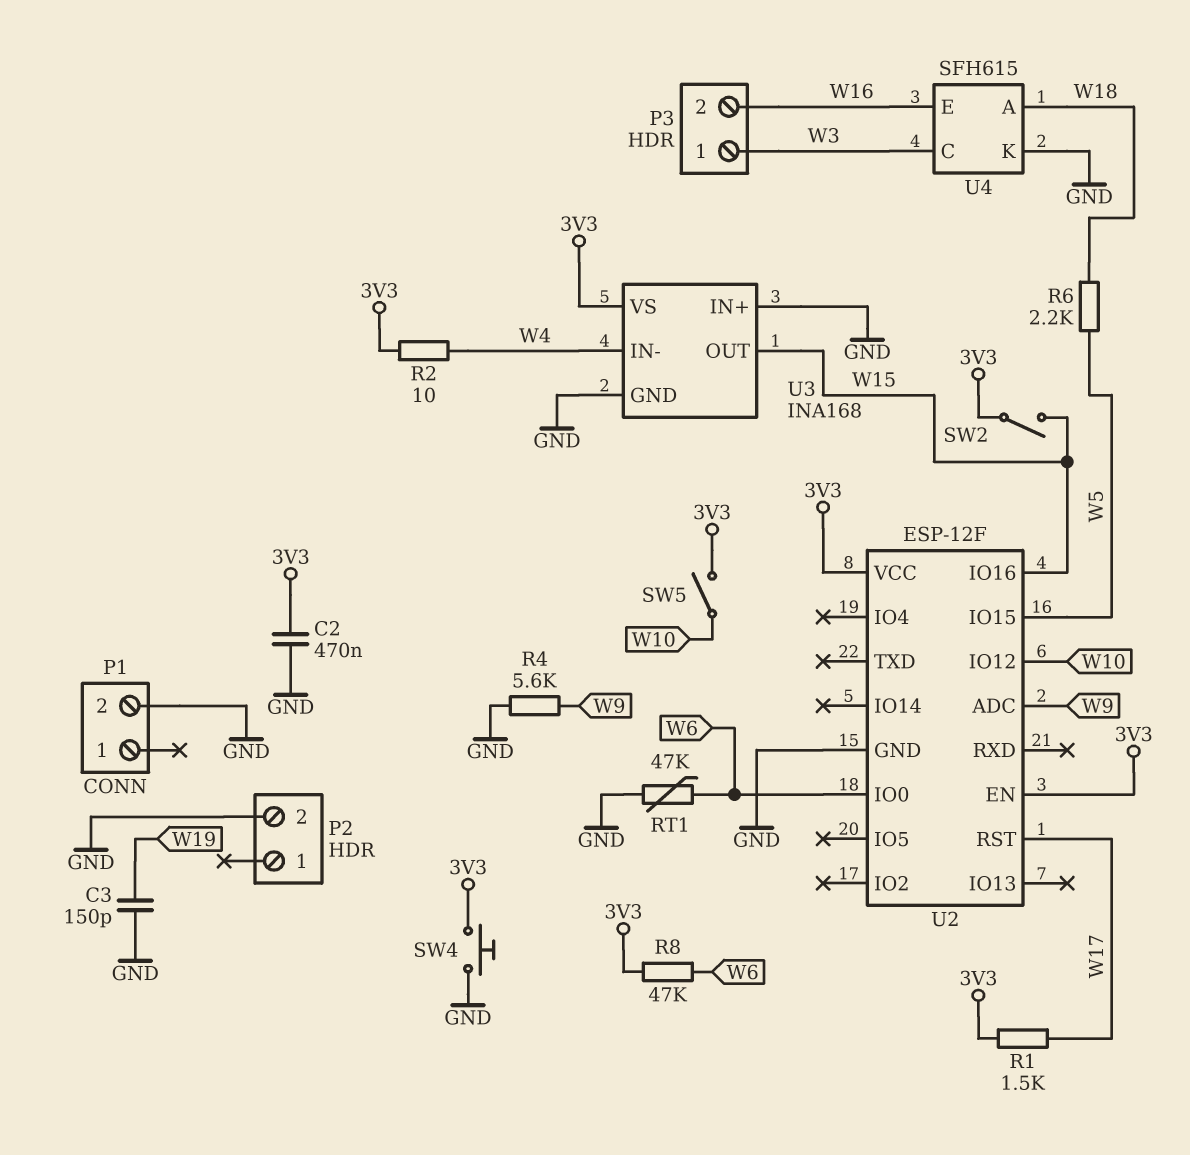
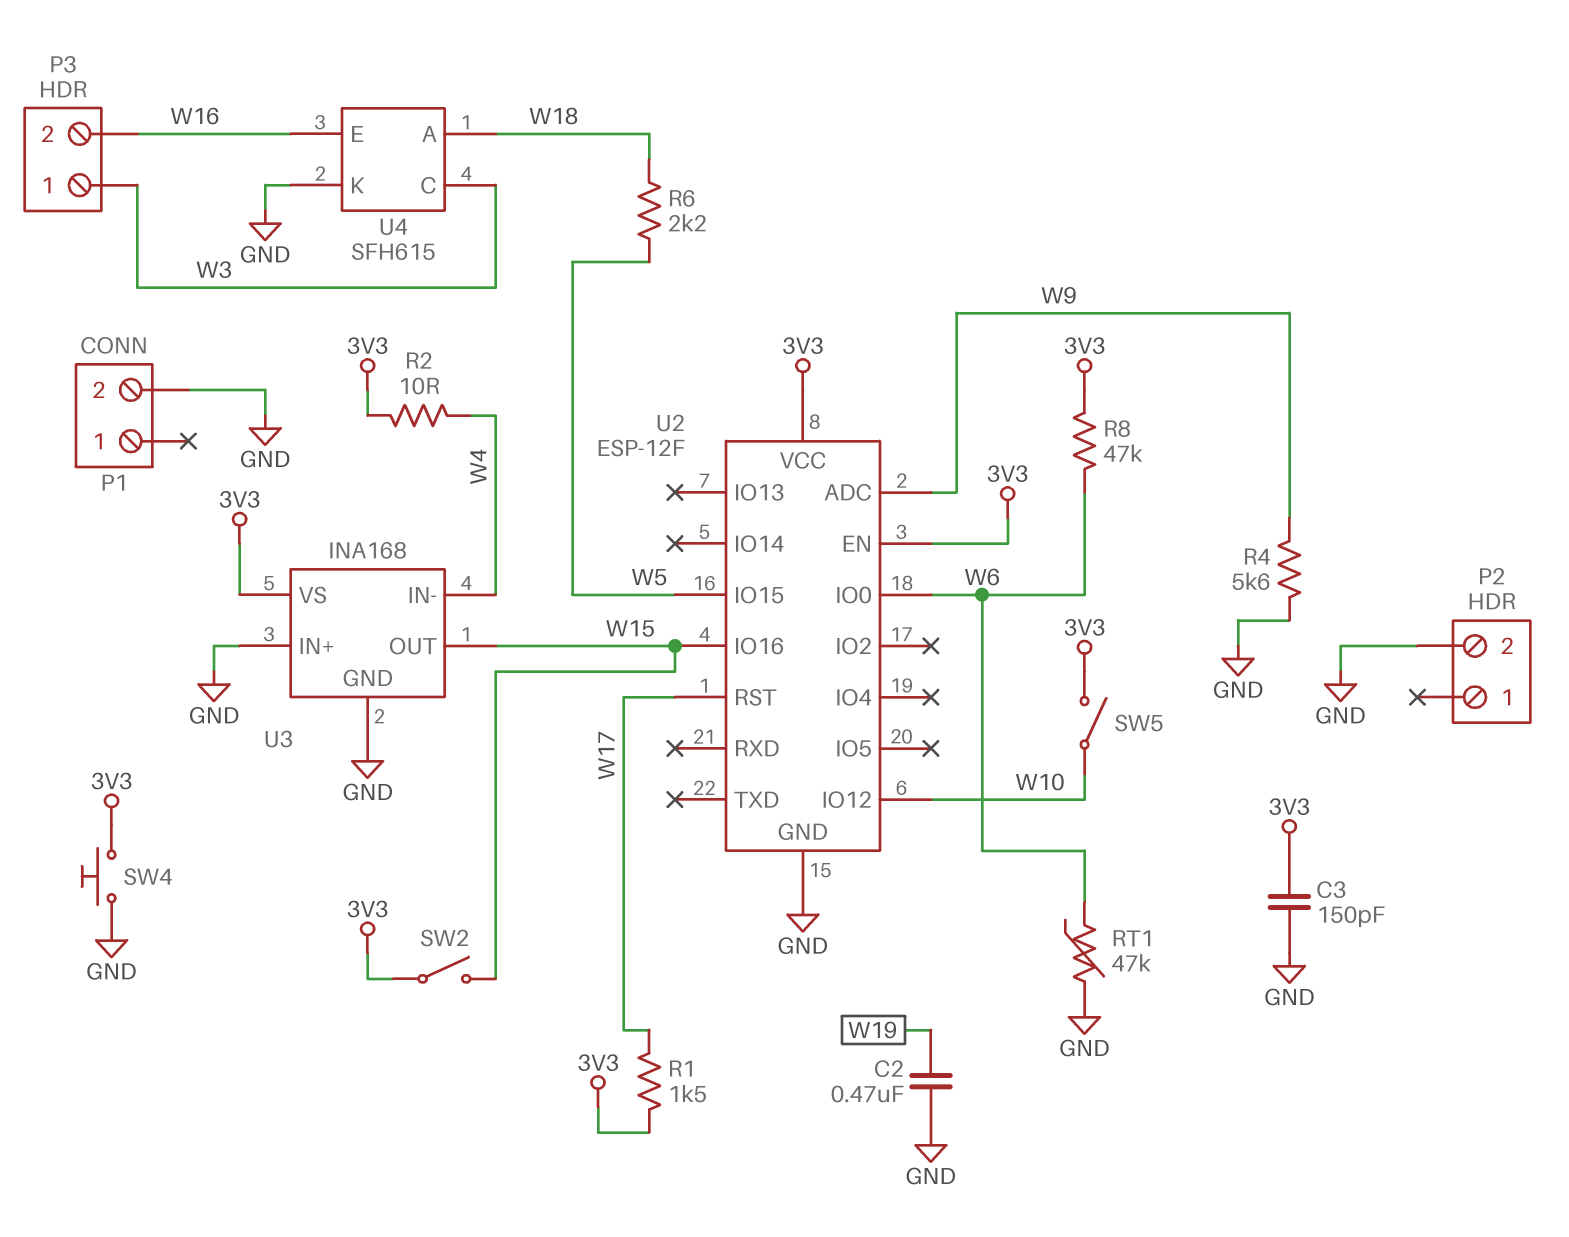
C2: 470nF (3V3, GND) -> 470nF (GND, W19)
C3: 150pF (GND, W19) -> 150pF (3V3, GND)

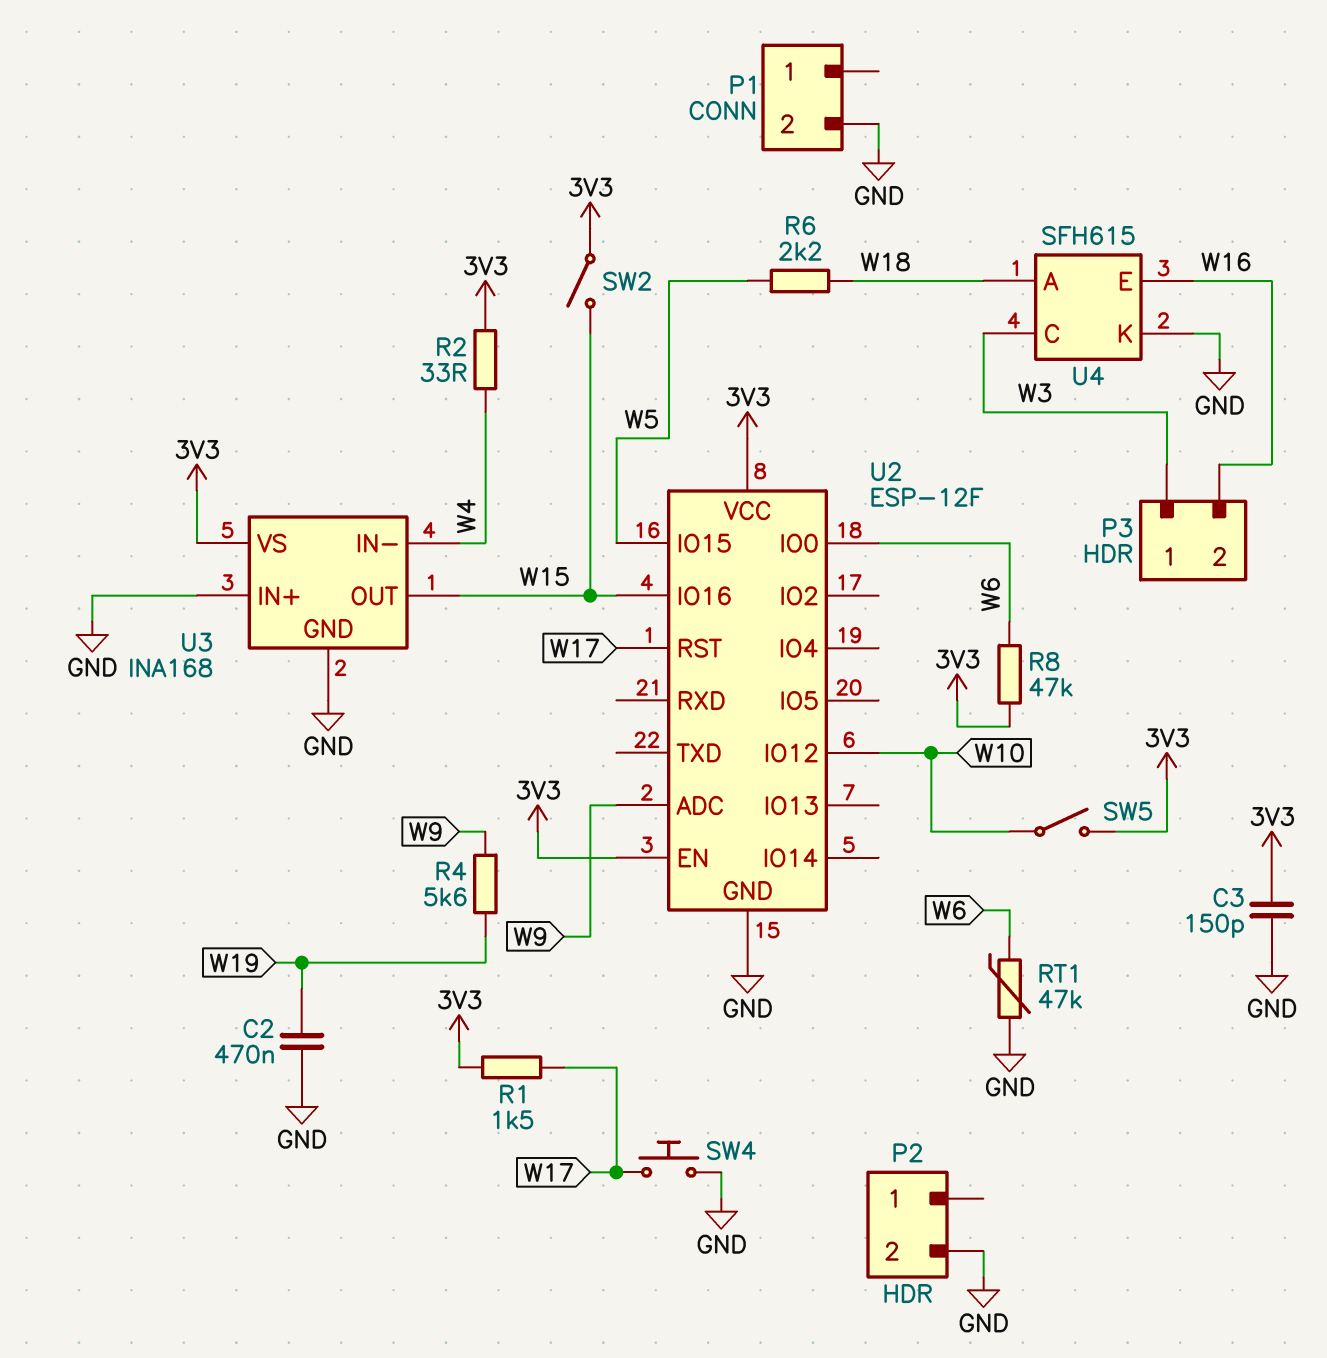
R2: 10 (3V3, W4) -> 33 (3V3, W4)
R4: 5.6k (GND, W9) -> 5.6k (W9, W19)
SW4: button (3V3, GND) -> button (GND, W17)

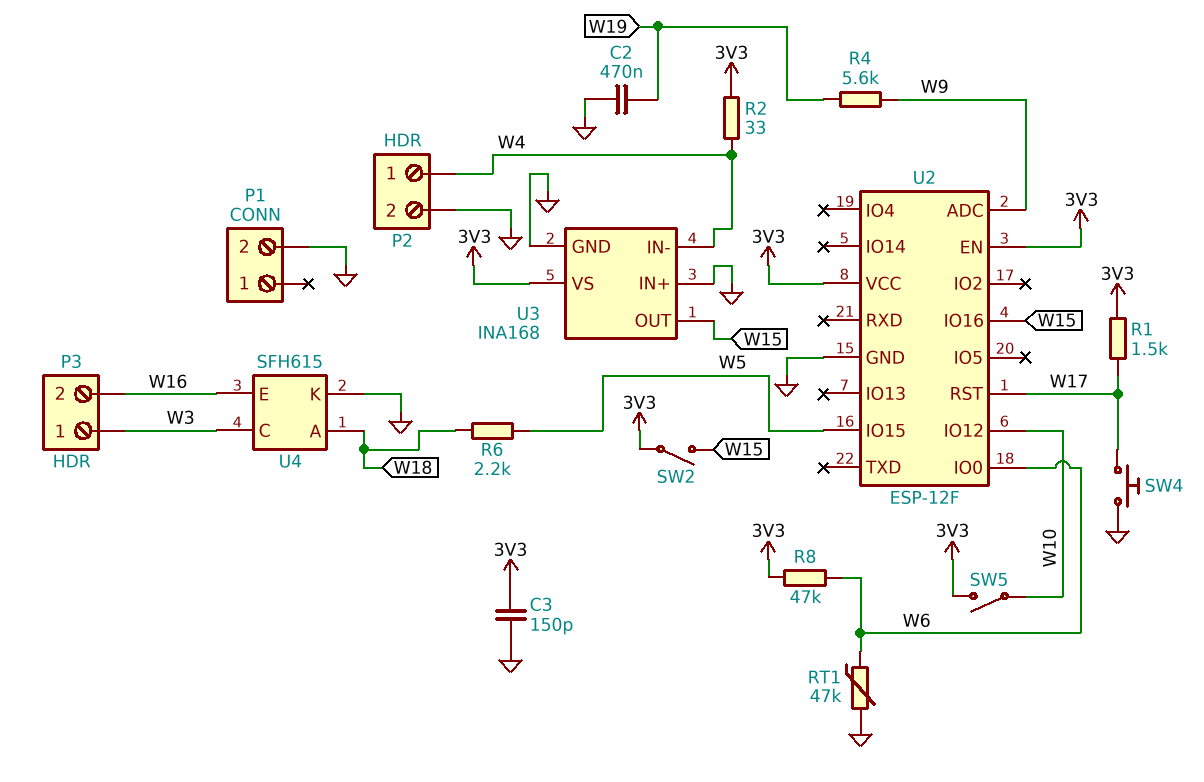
P2 pin 1: none -> W4

